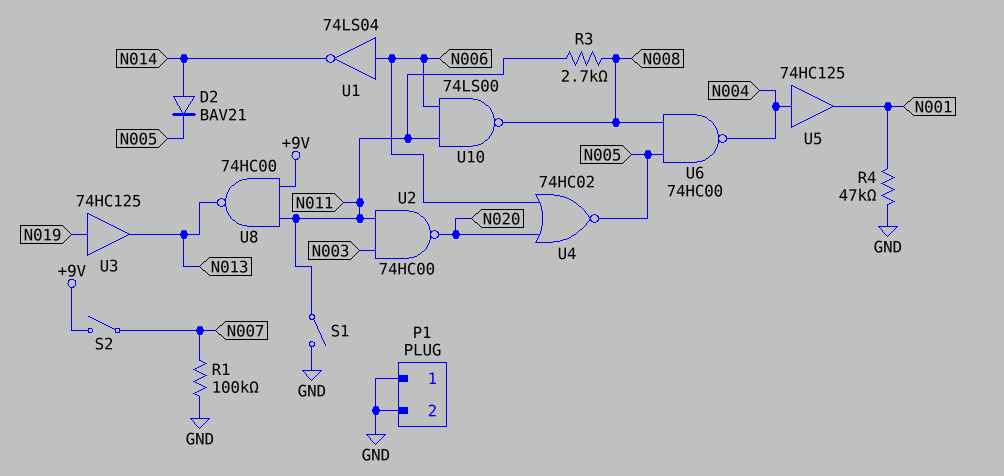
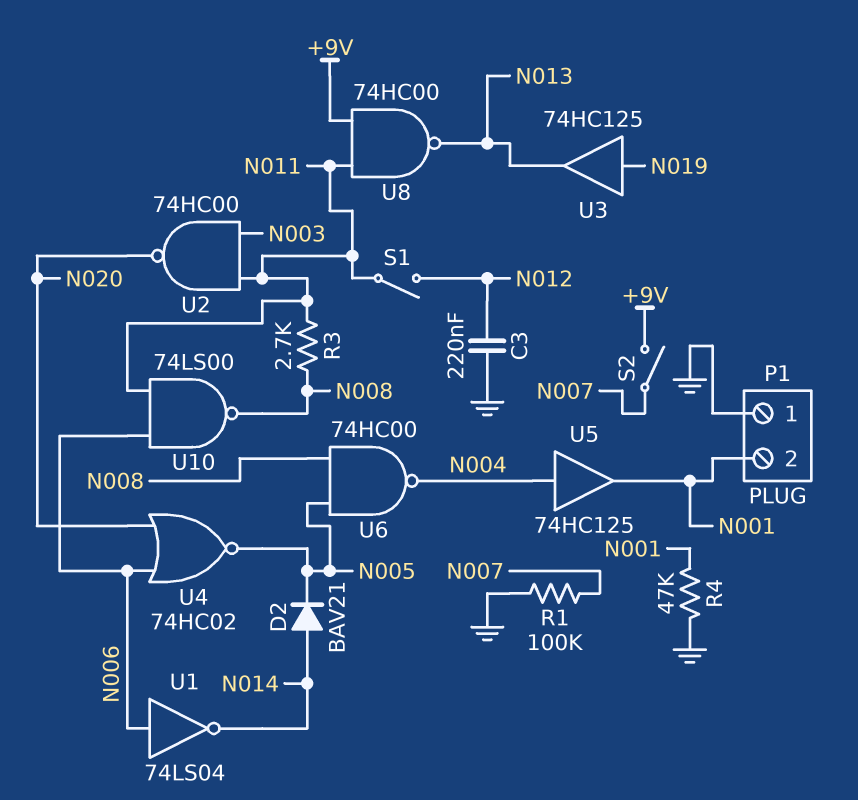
C3: none -> 220nF (GND, N012)
P1 pin 2: GND -> N001
S1: switch (GND, N011) -> switch (N011, N012)

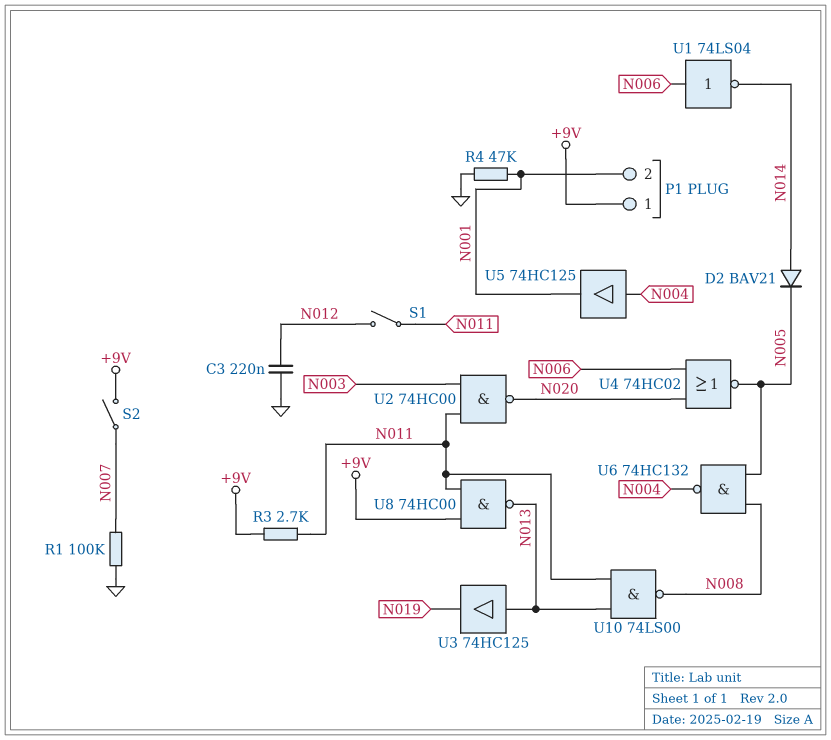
P1 pin 1: GND -> +9V
R3: 2.7k (N008, N011) -> 2.7k (+9V, N011)
U3: buffer 74HC125 (in N019, out N013) -> buffer 74HC125 (in N013, out N019)
U6: NAND 74HC00 (in N005, in N008, out N004) -> NAND 74HC132 (in N005, in N008, out N004)
U10: NAND 74LS00 (in N006, in N011, out N008) -> NAND 74LS00 (in N011, in N013, out N008)

